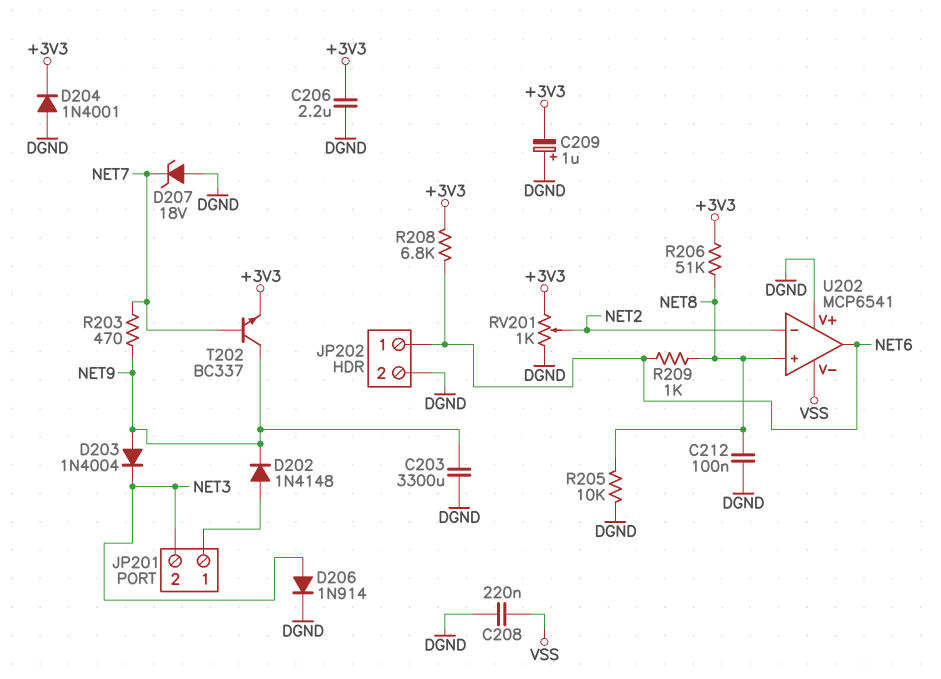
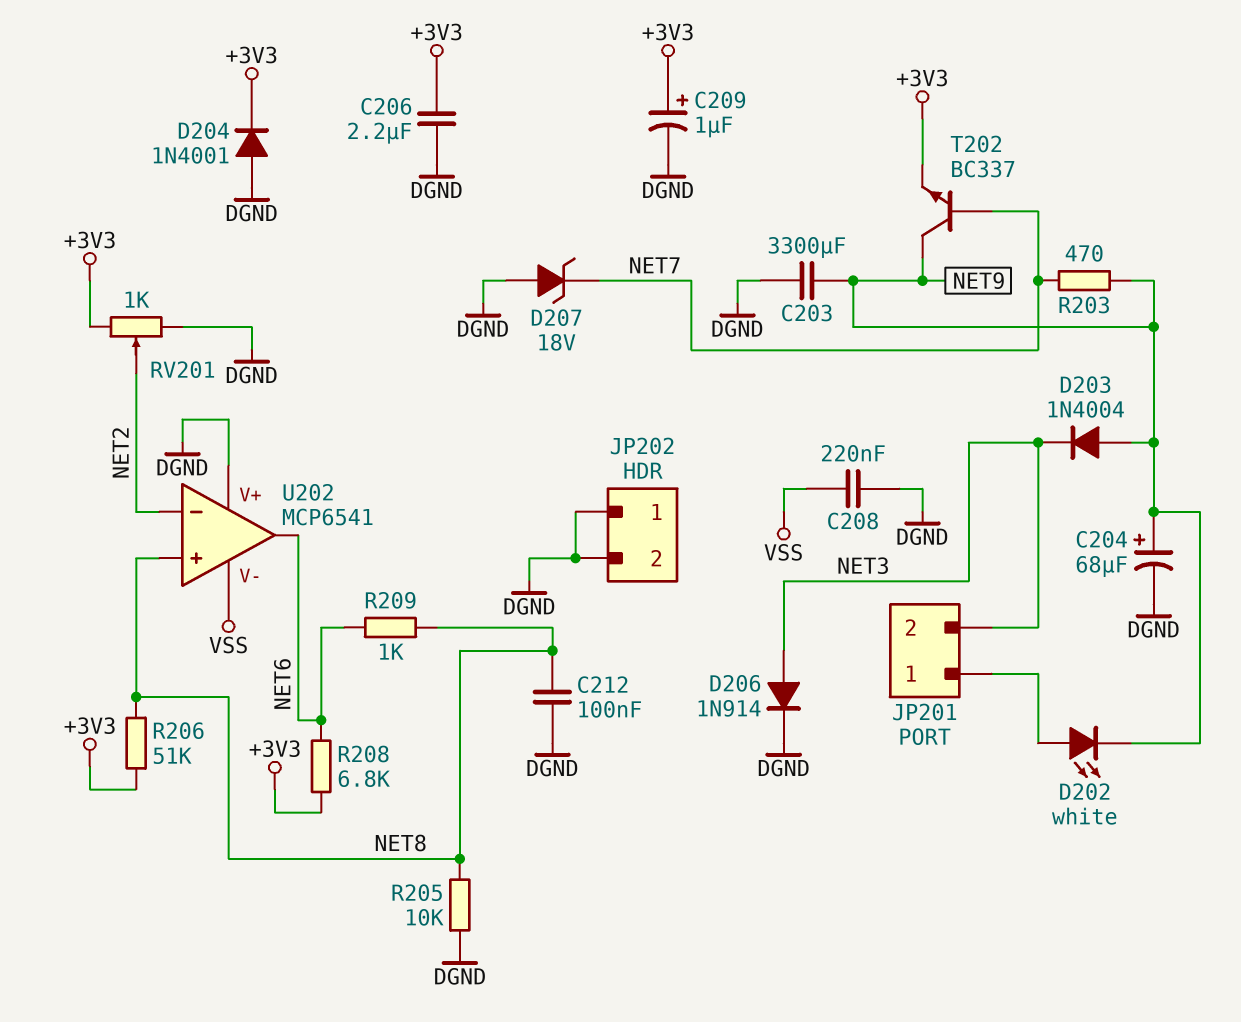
C204: none -> 68uF (plus NET9, minus DGND)
C209: 1uF (plus DGND, minus +3V3) -> 1uF (plus +3V3, minus DGND)
D202: diode 1N4148 (A JP201/1, K NET9) -> LED white (A JP201/1, K NET9)
JP202 pin 1: NET6 -> DGND

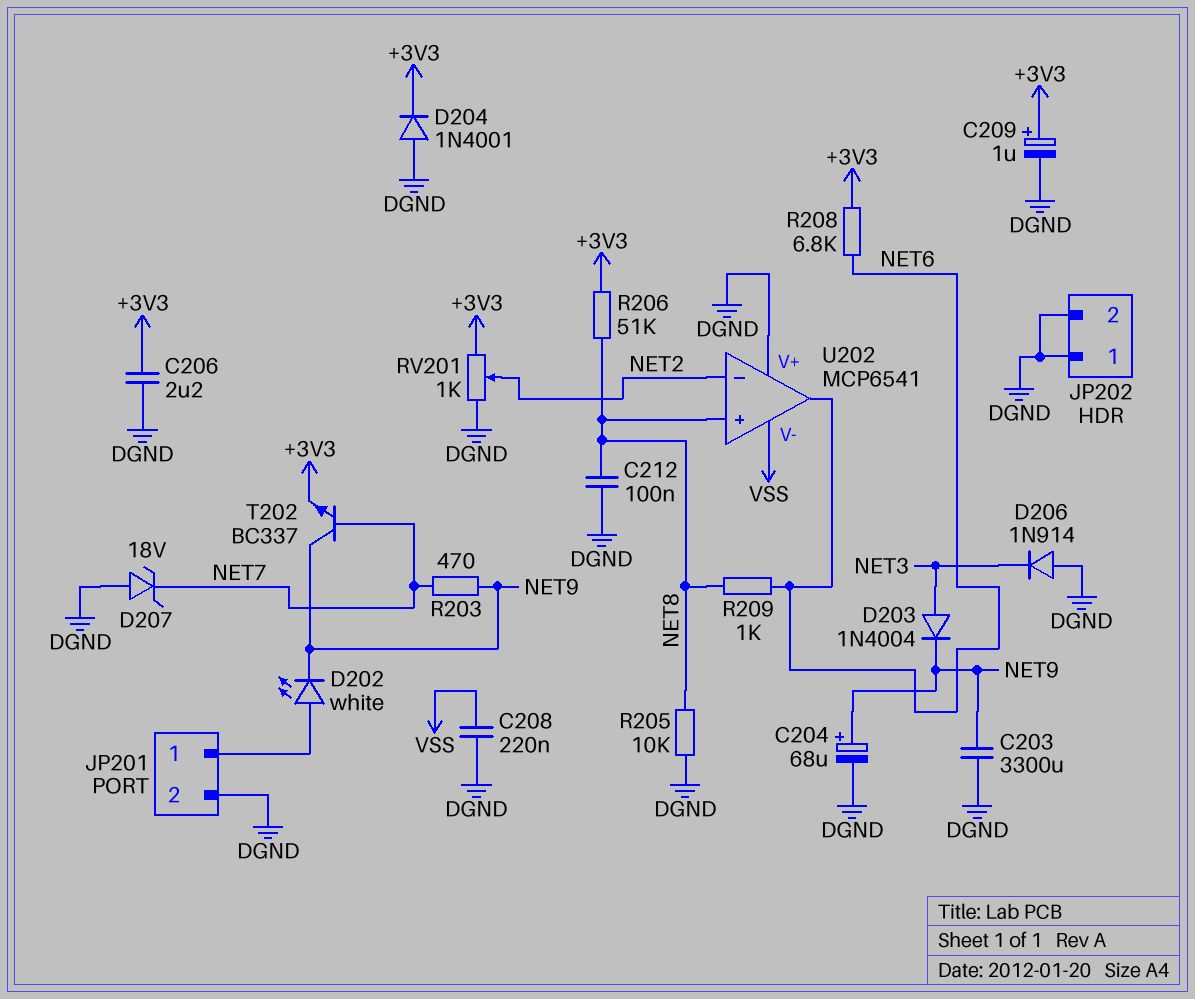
D203: diode 1N4004 (A NET9, K NET3) -> diode 1N4004 (A NET3, K NET9)
D206: diode 1N914 (A NET3, K DGND) -> diode 1N914 (A DGND, K NET3)
JP201 pin 2: NET3 -> DGND

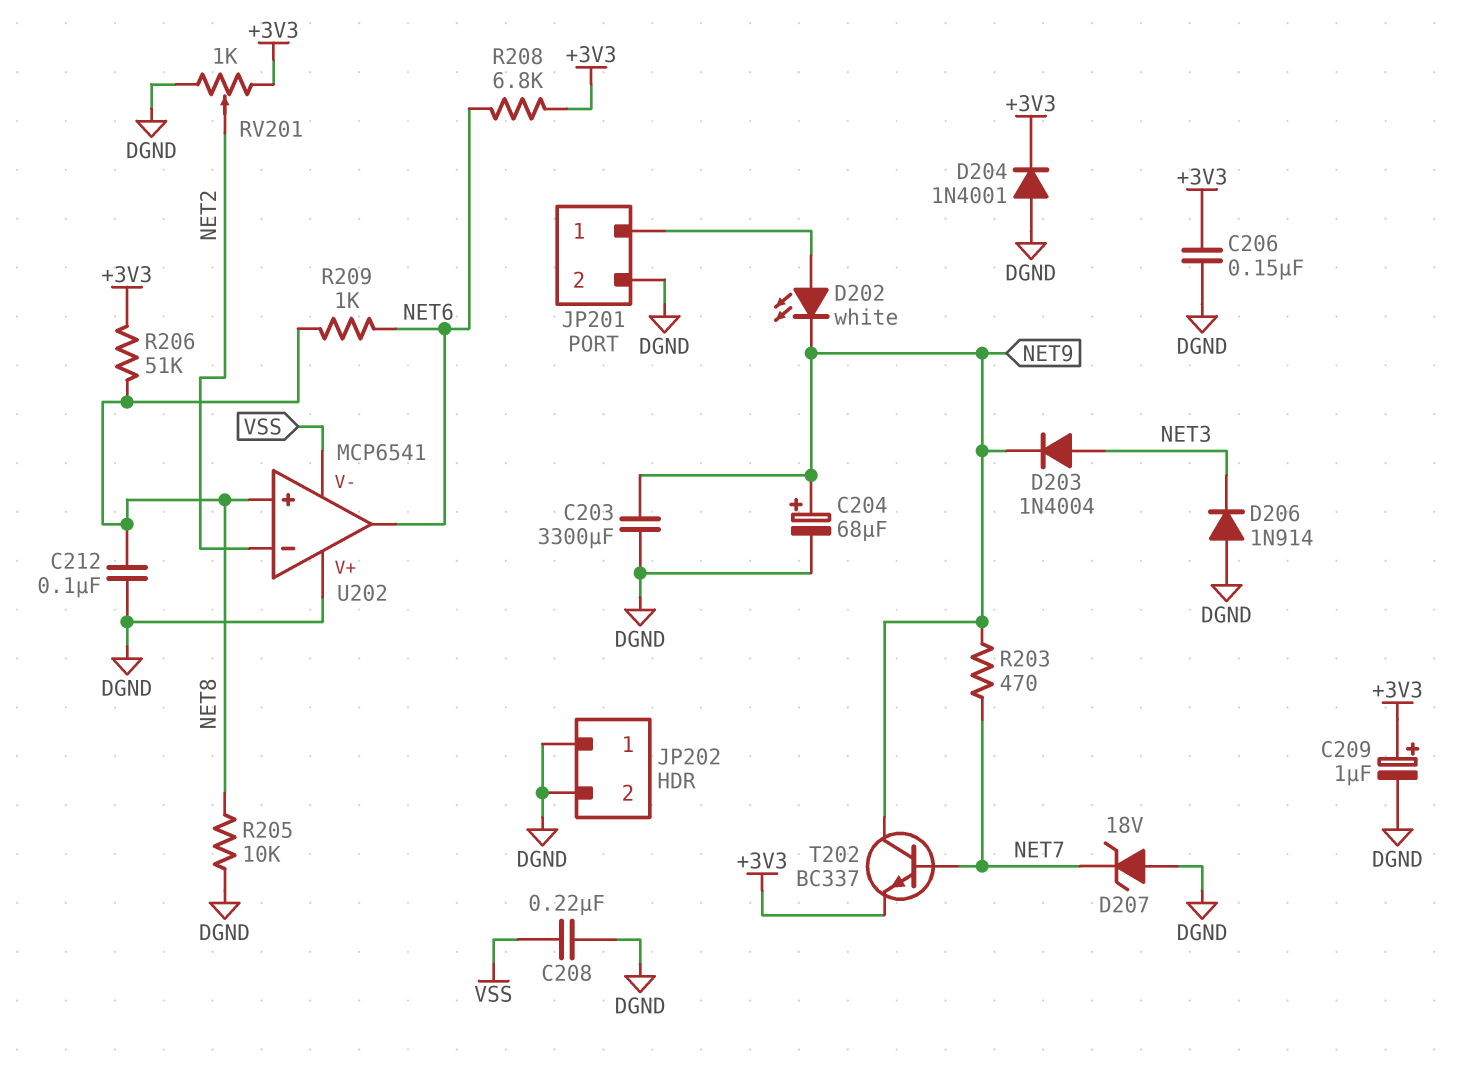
C206: 2.2uF (+3V3, DGND) -> 150nF (+3V3, DGND)

